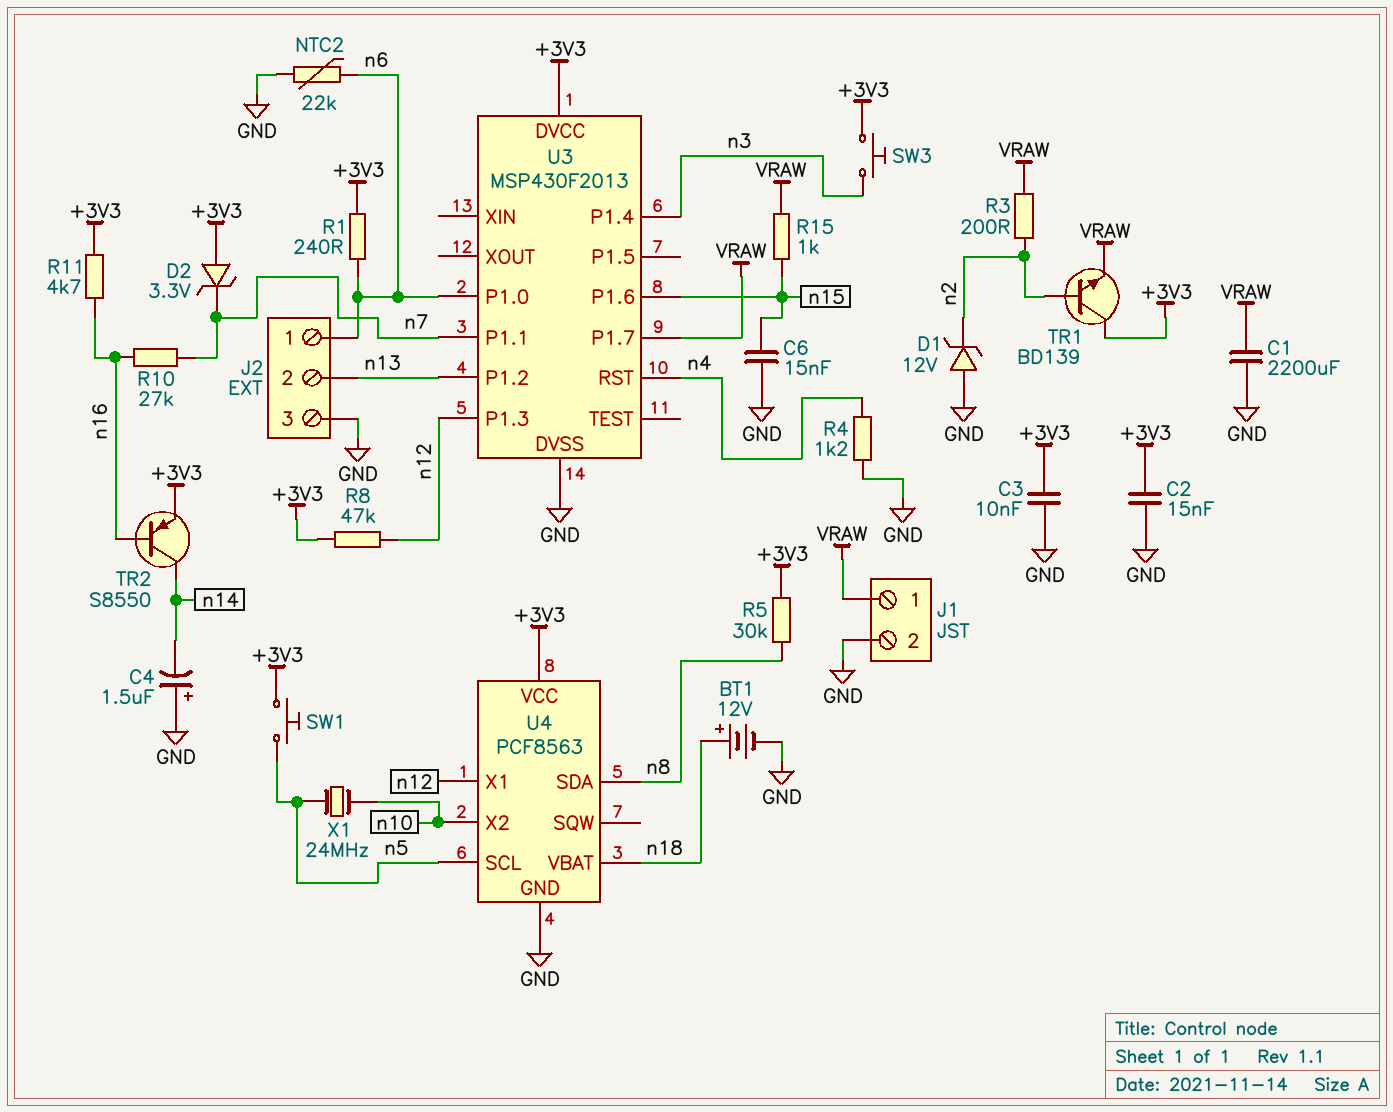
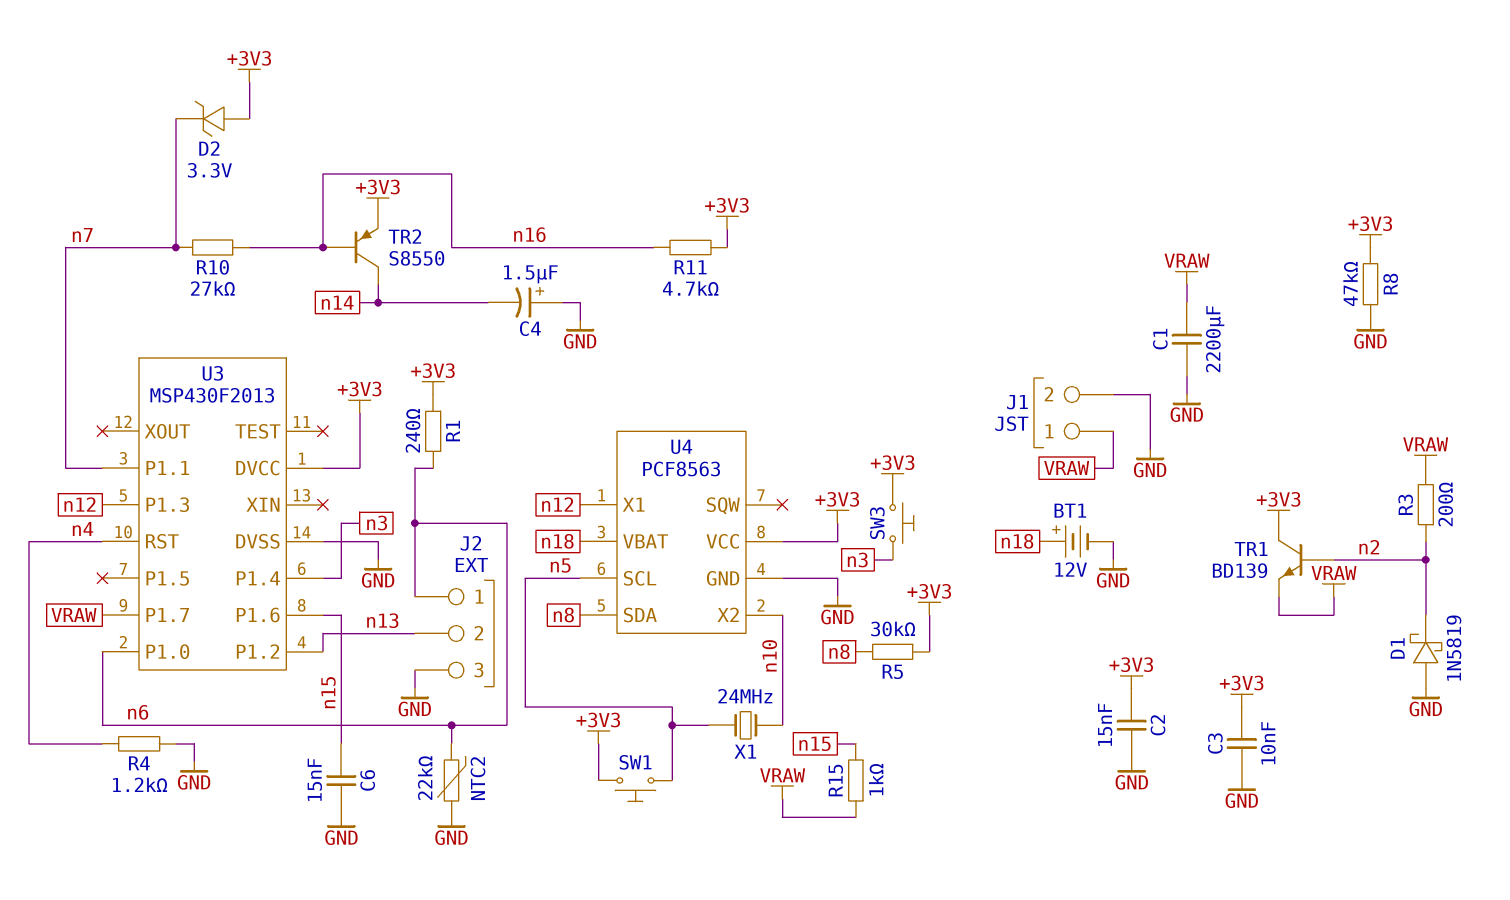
D1: zener 12V (A GND, K n2) -> schottky 1N5819 (A GND, K n2)
R8: 47k (+3V3, n12) -> 47k (+3V3, GND)

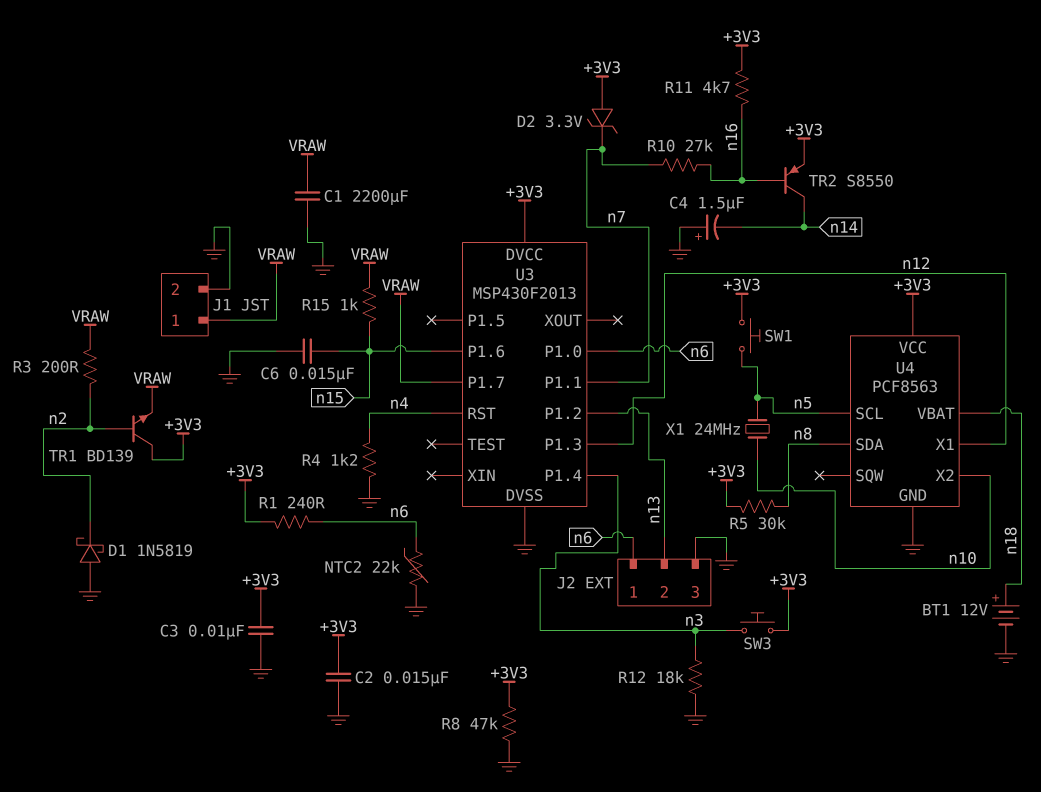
R12: none -> 18k (GND, n3)

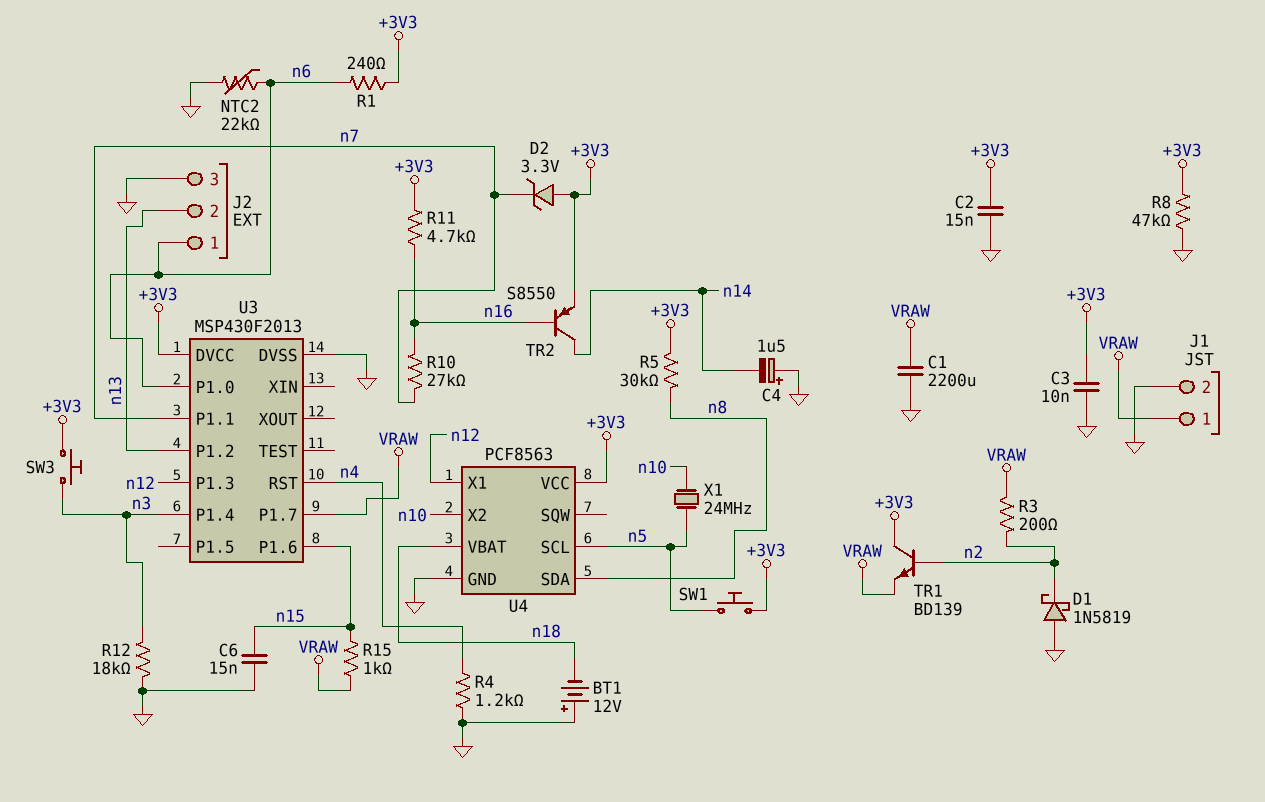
BT1: 12V (plus n18, minus GND) -> 12V (plus GND, minus n18)

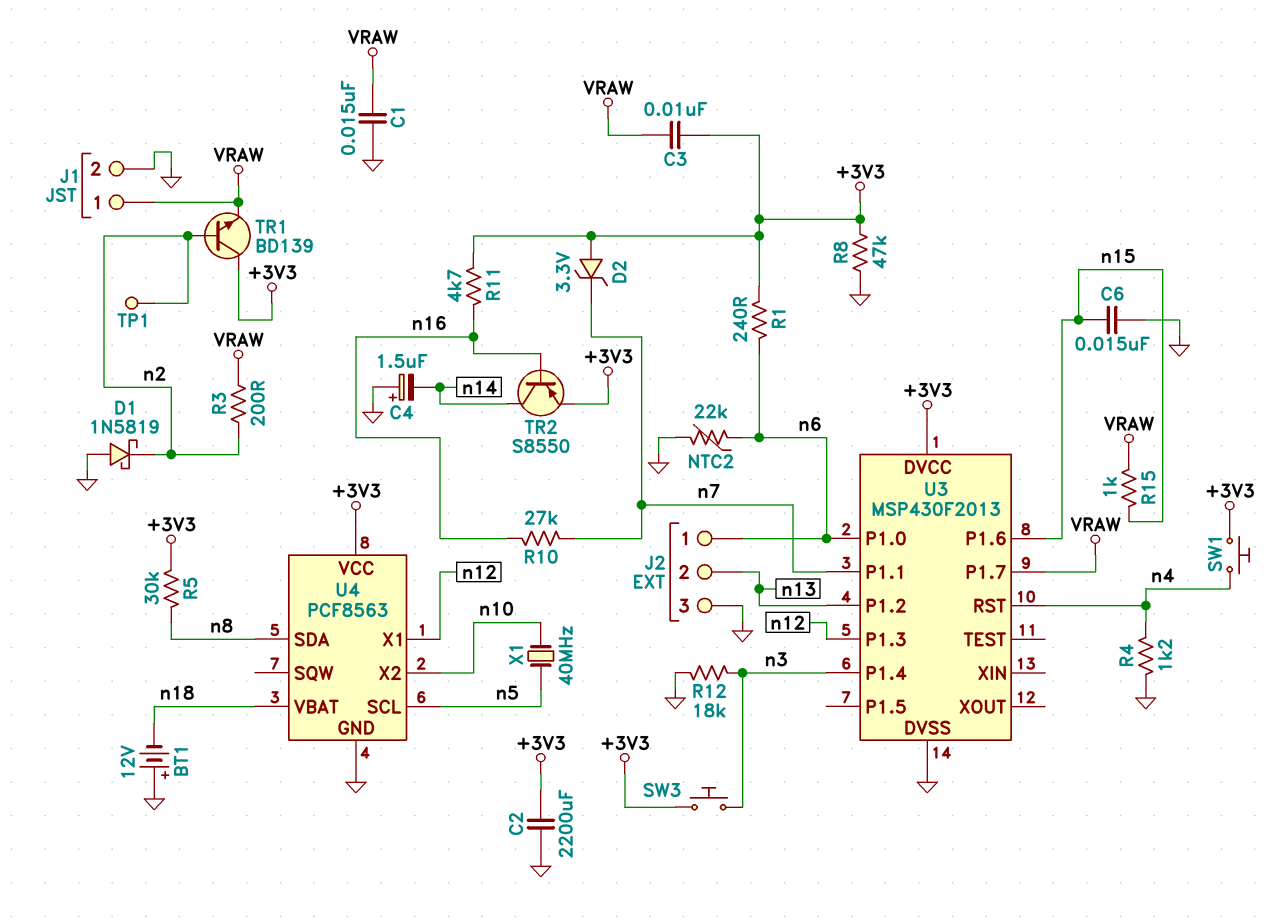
C1: 2200uF (GND, VRAW) -> 15nF (GND, VRAW)
C2: 15nF (+3V3, GND) -> 2200uF (+3V3, GND)
C3: 10nF (+3V3, GND) -> 10nF (+3V3, VRAW)
SW1: button (+3V3, n5) -> button (+3V3, n4)
TP1: none -> test point (n2)
X1: 24MHz (n5, n10) -> 40MHz (n5, n10)

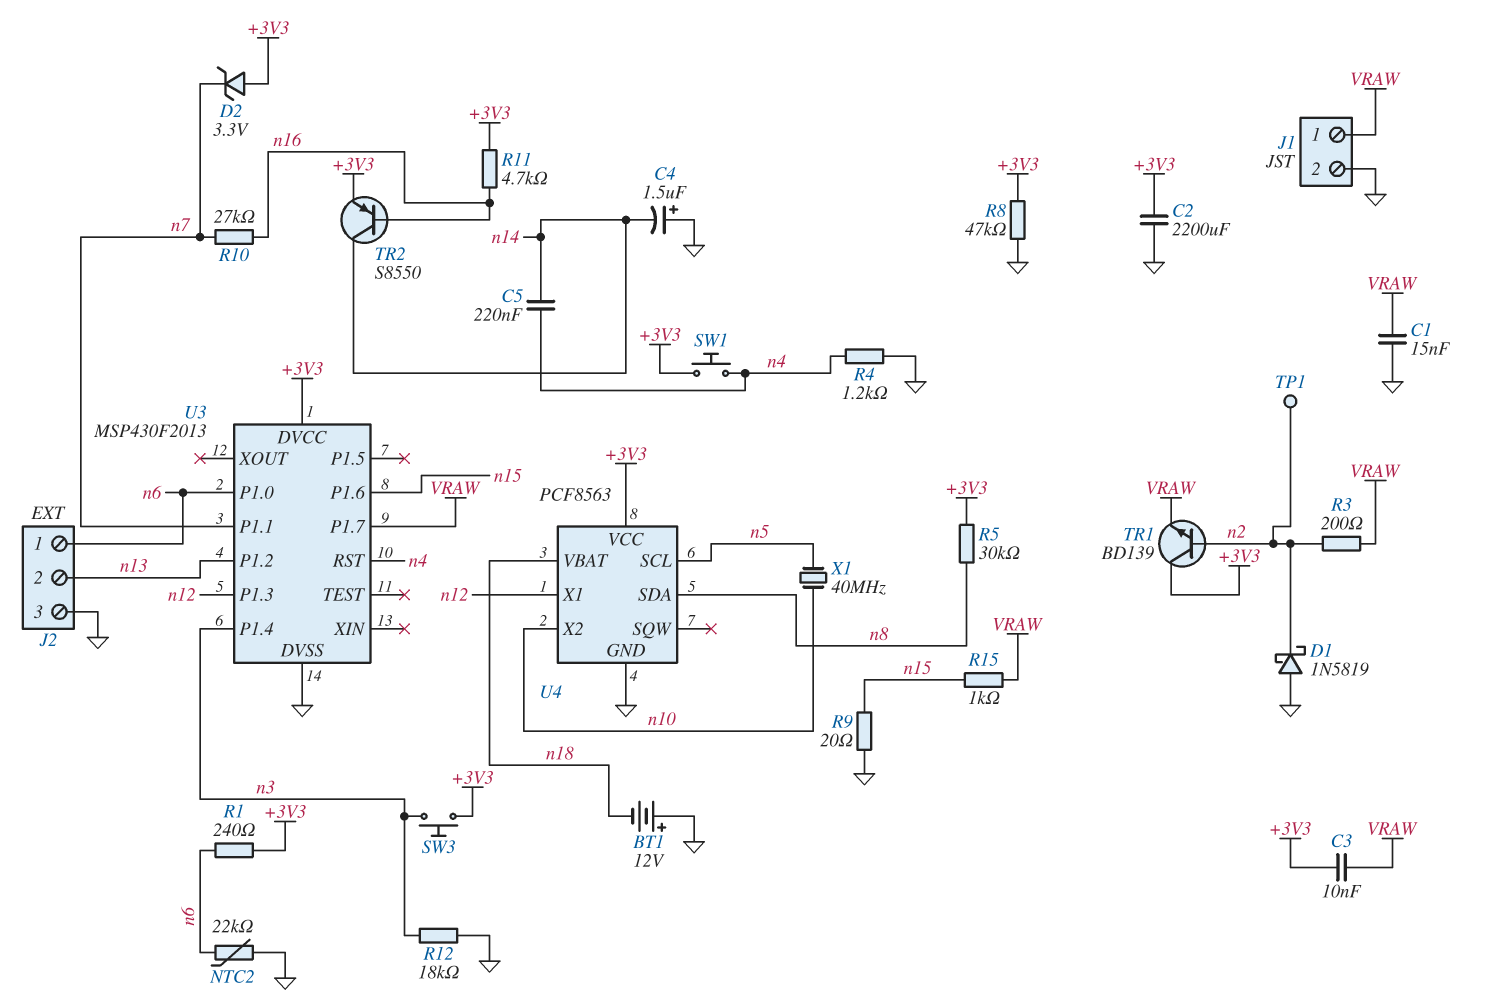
C5: none -> 220nF (n4, n14)
C6: 15nF (GND, n15) -> none
R9: none -> 20 (GND, n15)

